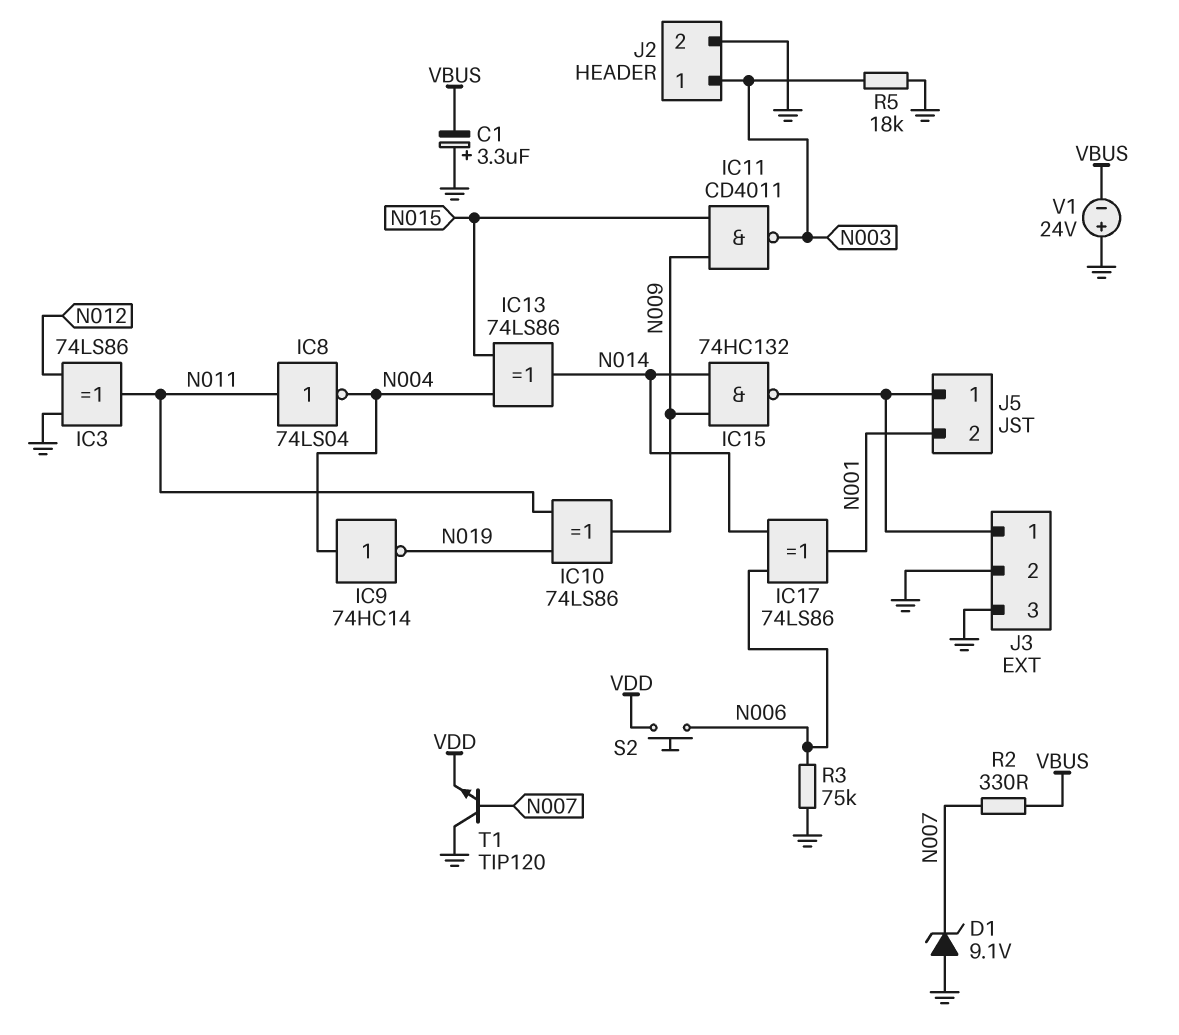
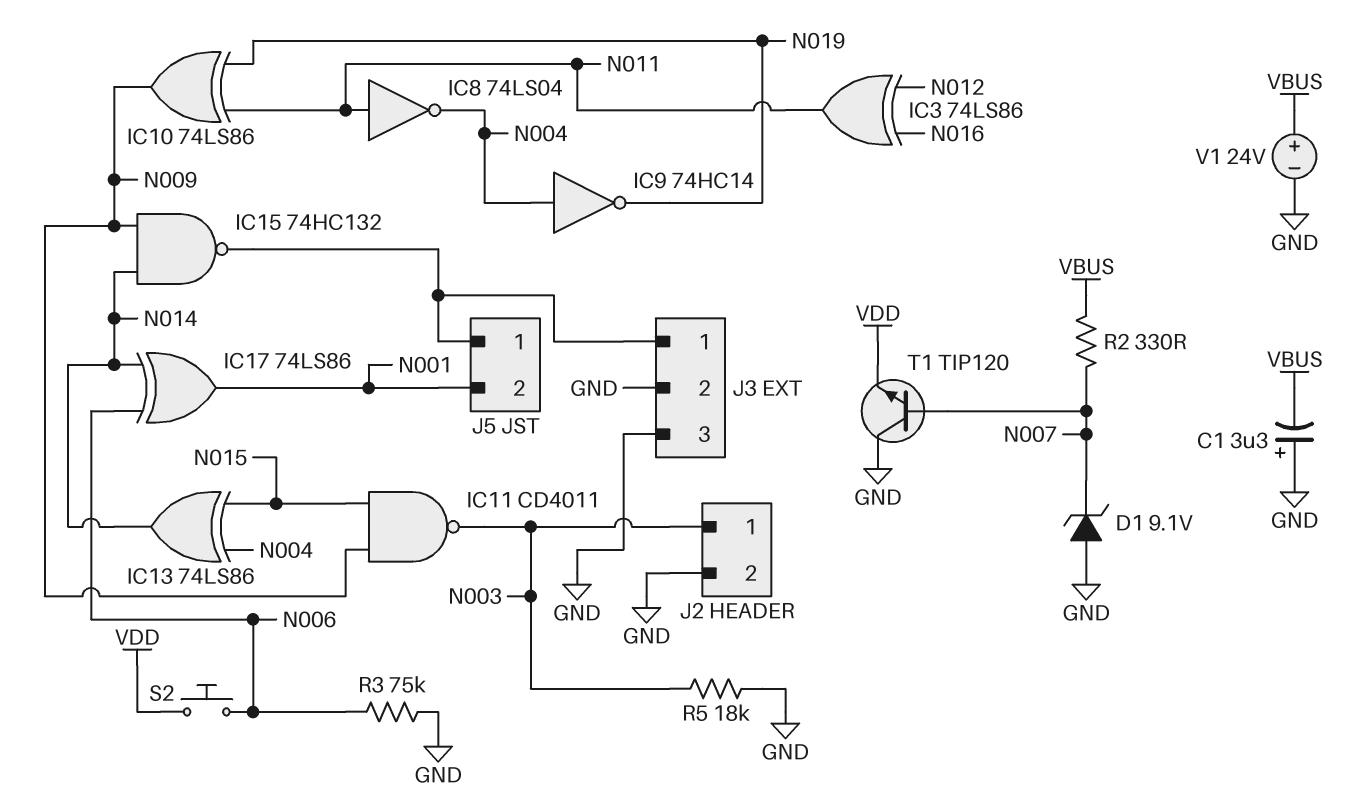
IC3: XOR 74LS86 (in GND, in N012, out N011) -> XOR 74LS86 (in N012, in N016, out N011)
V1: 24V (plus GND, minus VBUS) -> 24V (plus VBUS, minus GND)

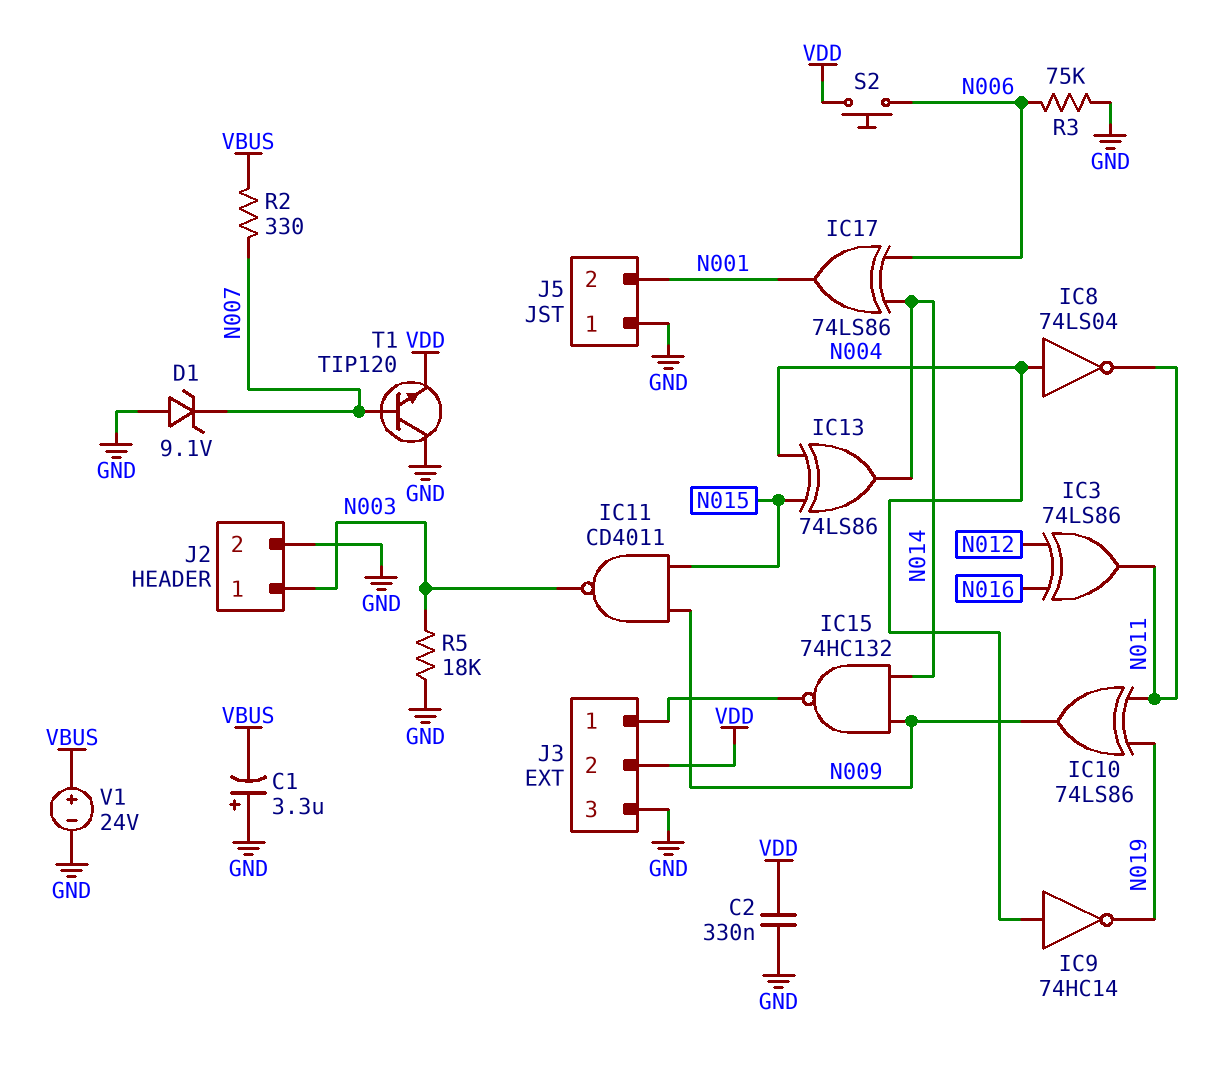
C2: none -> 330nF (GND, VDD)
IC8: NOT 74LS04 (in N011, out N004) -> NOT 74LS04 (in N004, out N011)
J3 pin 2: GND -> VDD
J5 pin 1: J3/1 -> GND

